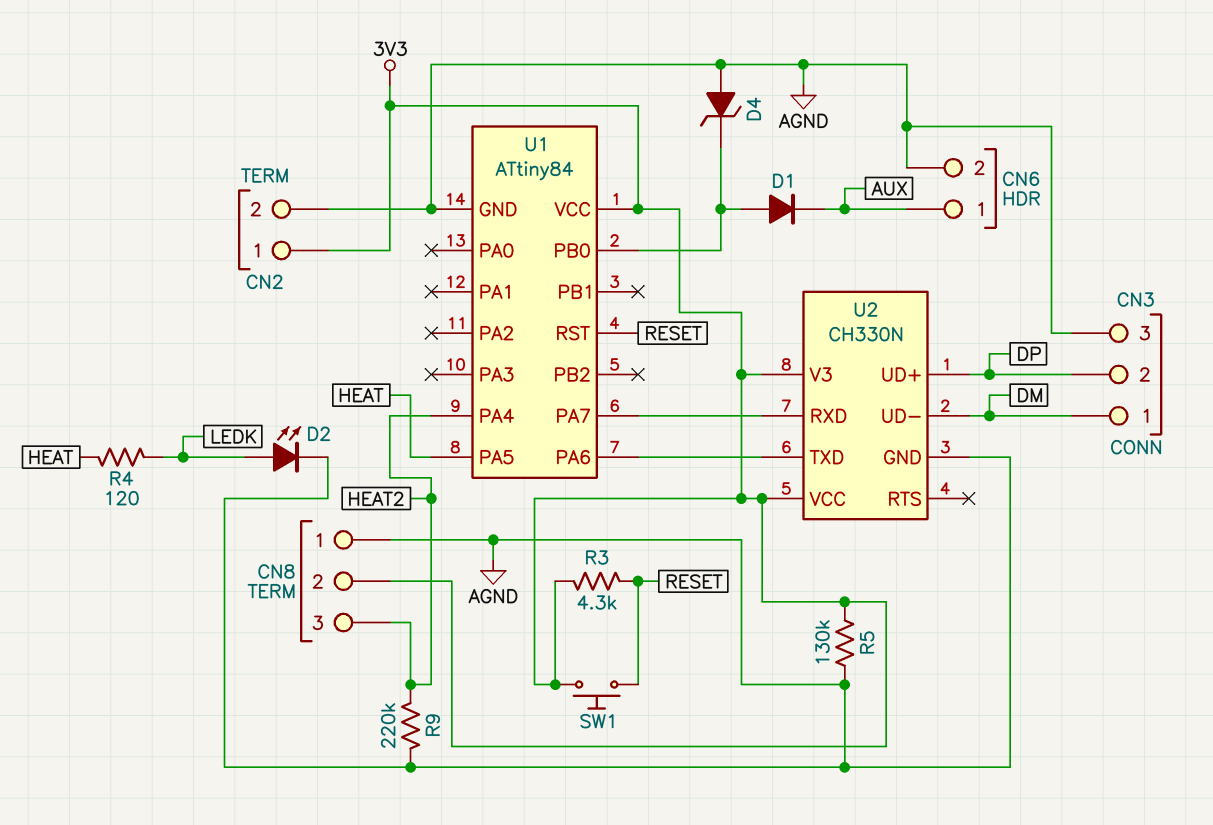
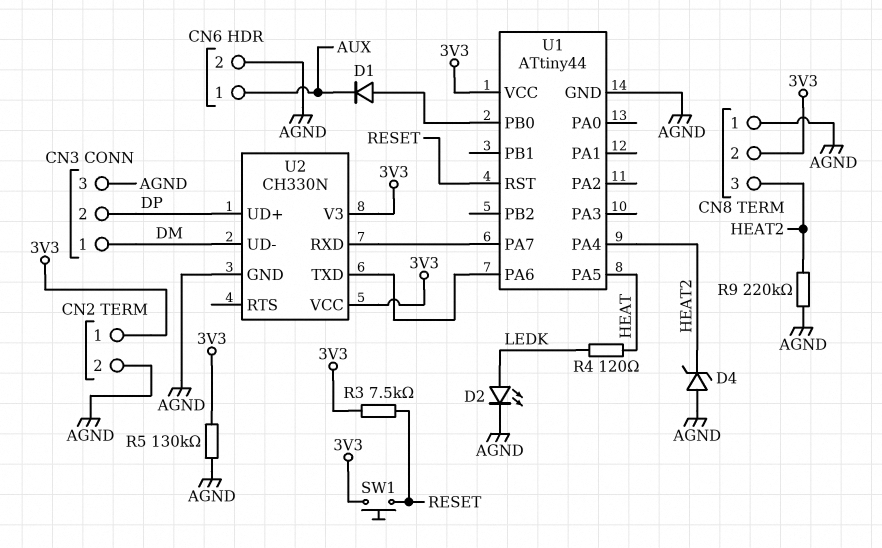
D4: zener (A AGND, K U1/PB0) -> zener (A AGND, K HEAT2)
R3: 4.3k (3V3, RESET) -> 7.5k (3V3, RESET)
U1: ATtiny84 -> ATtiny44

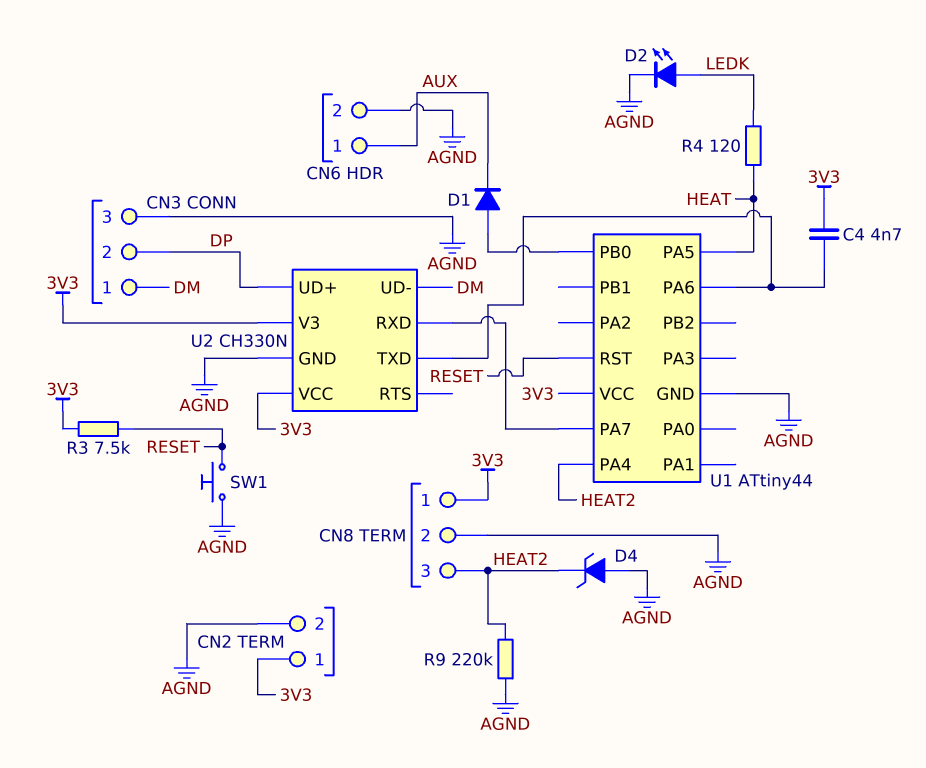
C4: none -> 4.7nF (3V3, U1/PA6)
CN8 pin 1: AGND -> 3V3
CN8 pin 2: 3V3 -> AGND
R5: 130k (3V3, AGND) -> none
SW1: button (3V3, RESET) -> button (AGND, RESET)

